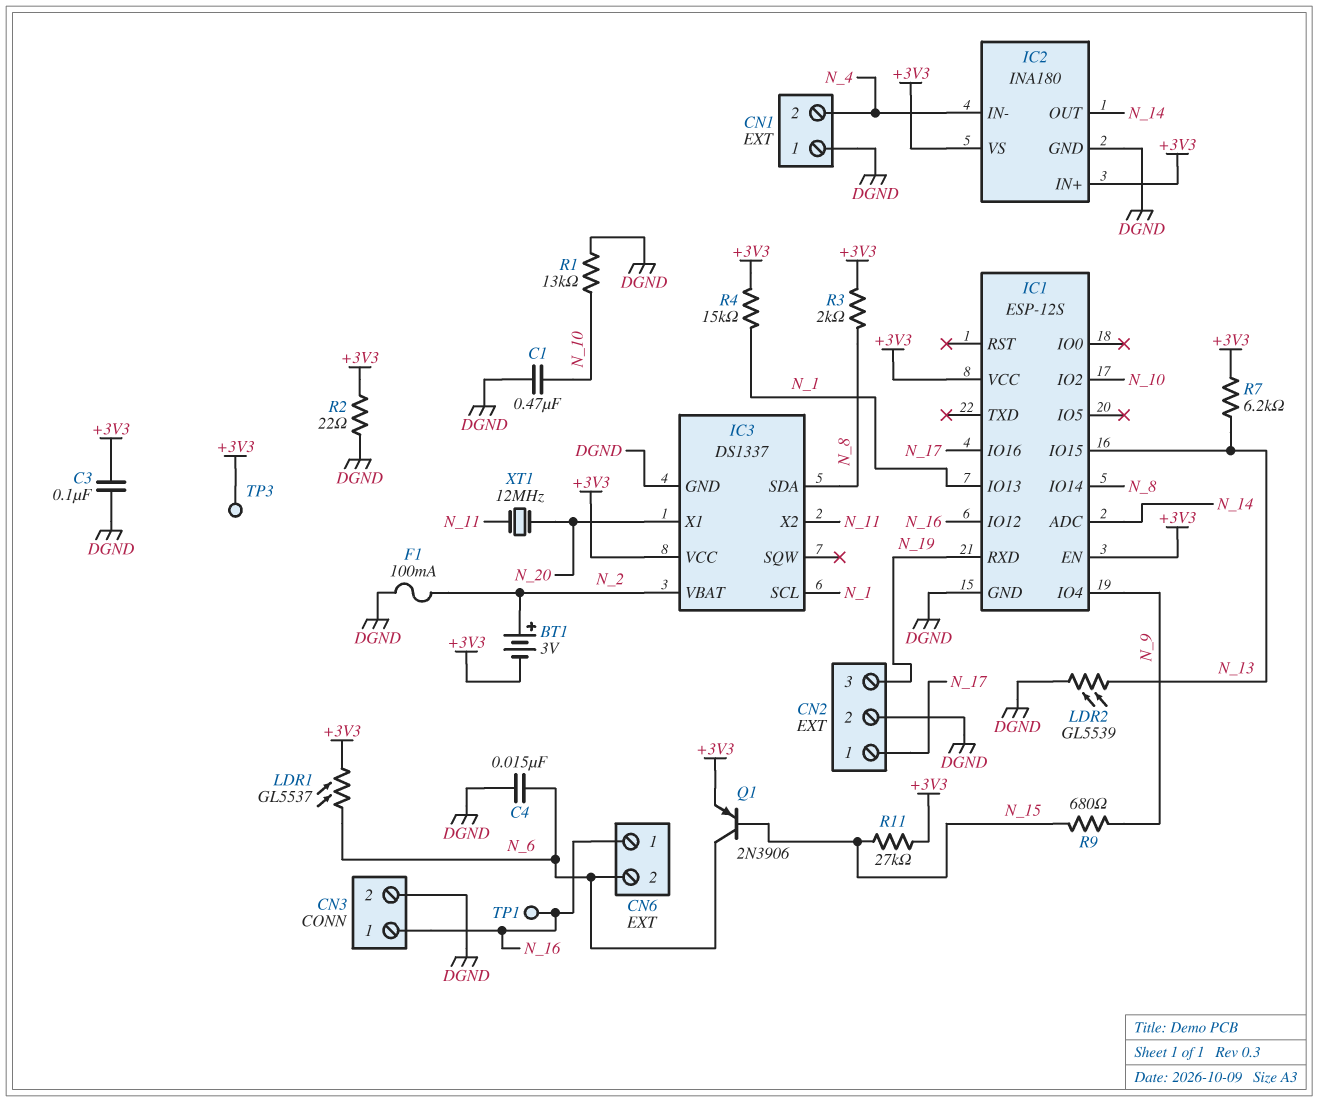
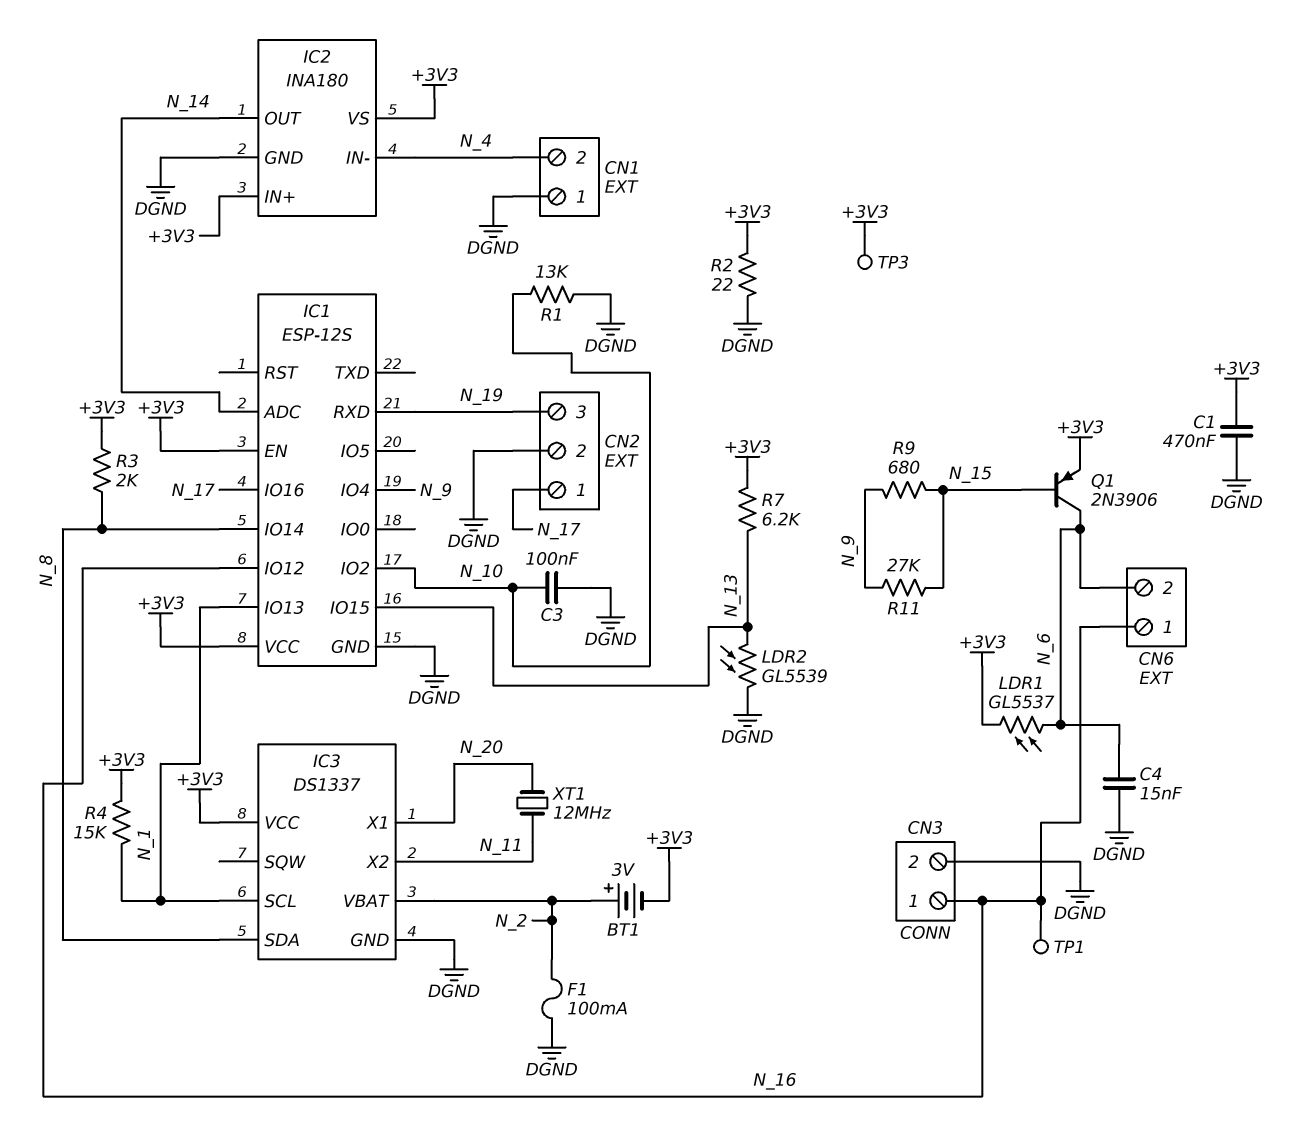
C1: 470nF (DGND, N_10) -> 470nF (+3V3, DGND)
C3: 100nF (+3V3, DGND) -> 100nF (DGND, N_10)
R11: 27k (+3V3, N_15) -> 27k (N_9, N_15)

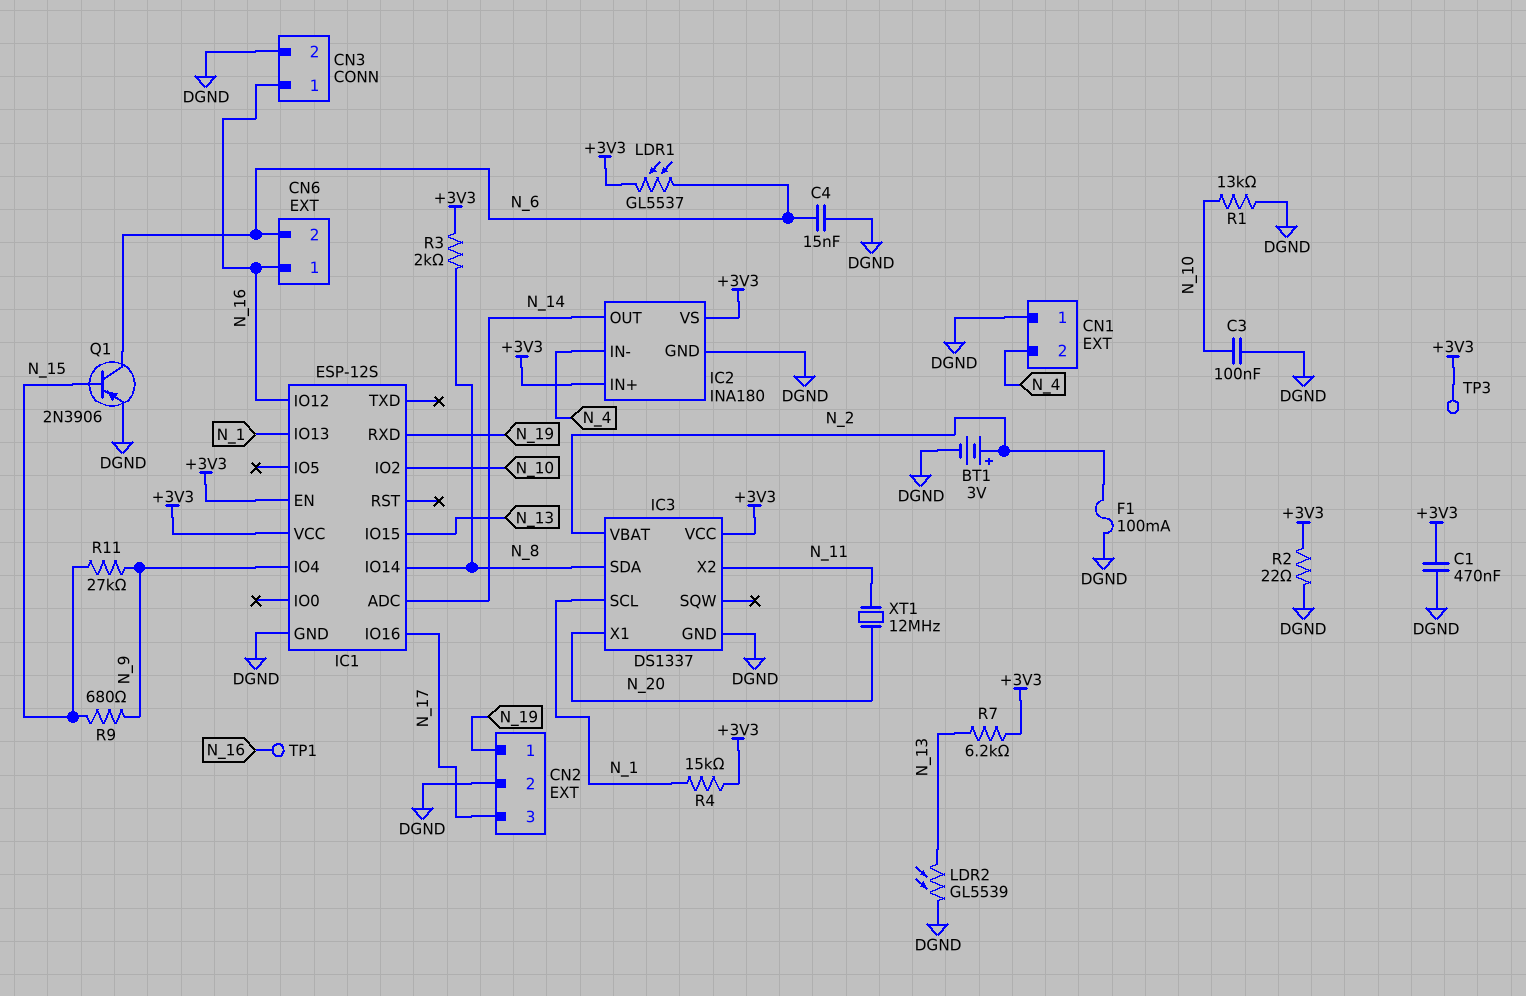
BT1: 3V (plus N_2, minus +3V3) -> 3V (plus N_2, minus DGND)
CN2 pin 1: N_17 -> N_19
CN2 pin 3: N_19 -> N_17
Q1: PNP 2N3906 (B N_15, C N_6, E +3V3) -> PNP 2N3906 (B N_15, C N_6, E DGND)

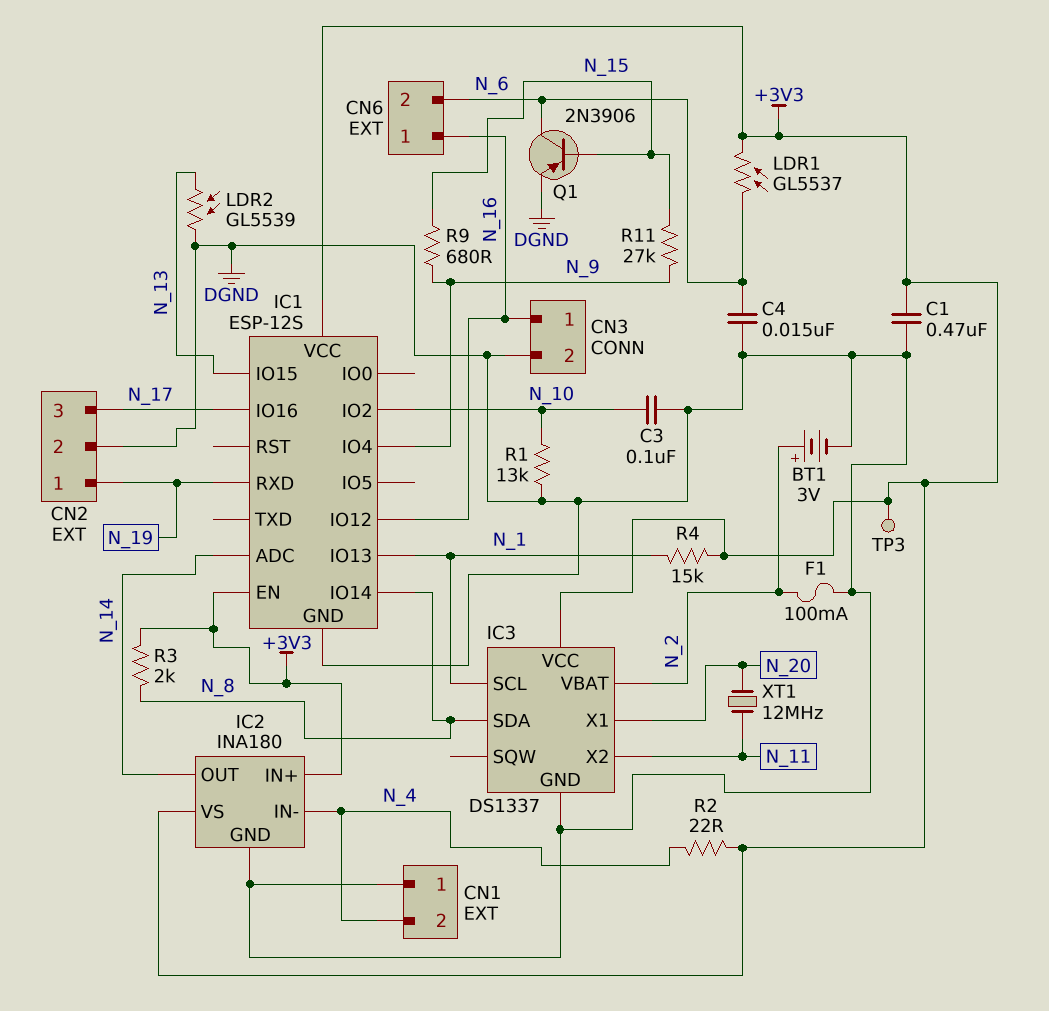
R2: 22 (+3V3, DGND) -> 22 (+3V3, N_4)
R7: 6.2k (+3V3, N_13) -> none
TP1: test point (N_16) -> none

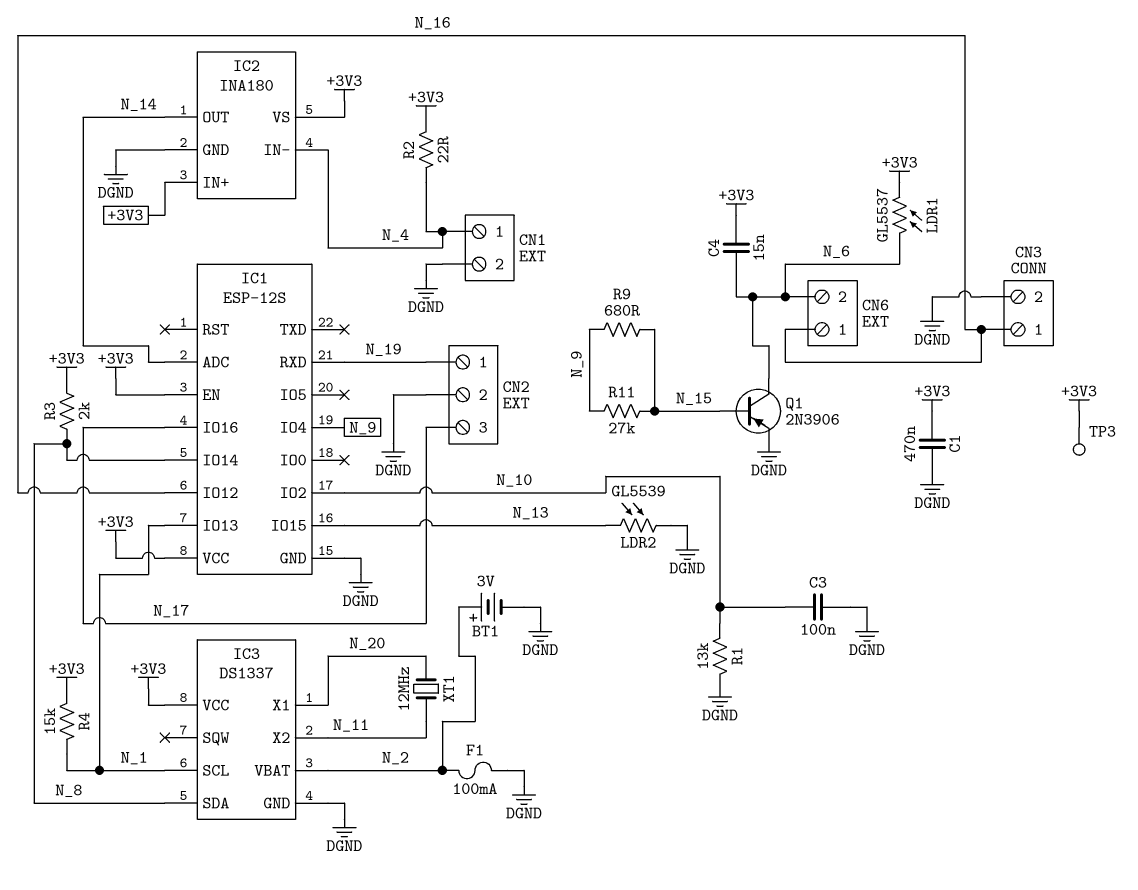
C4: 15nF (DGND, N_6) -> 15nF (+3V3, N_6)
CN1 pin 1: DGND -> N_4
CN1 pin 2: N_4 -> DGND

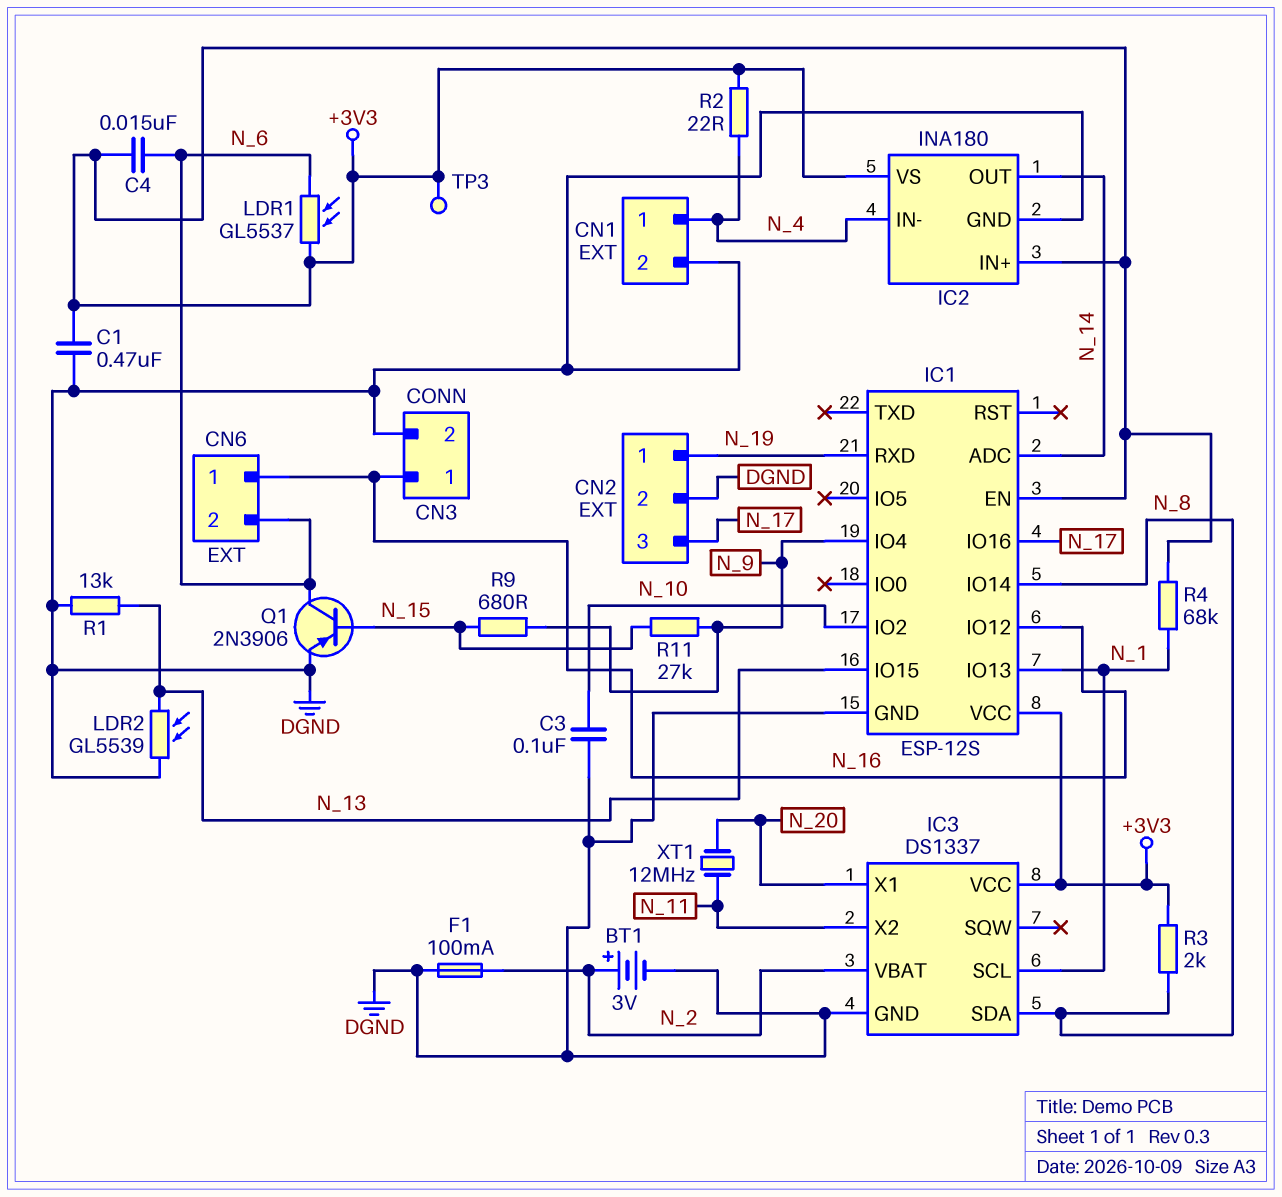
R1: 13k (DGND, N_10) -> 13k (DGND, N_13)
R4: 15k (+3V3, N_1) -> 68k (+3V3, N_1)

